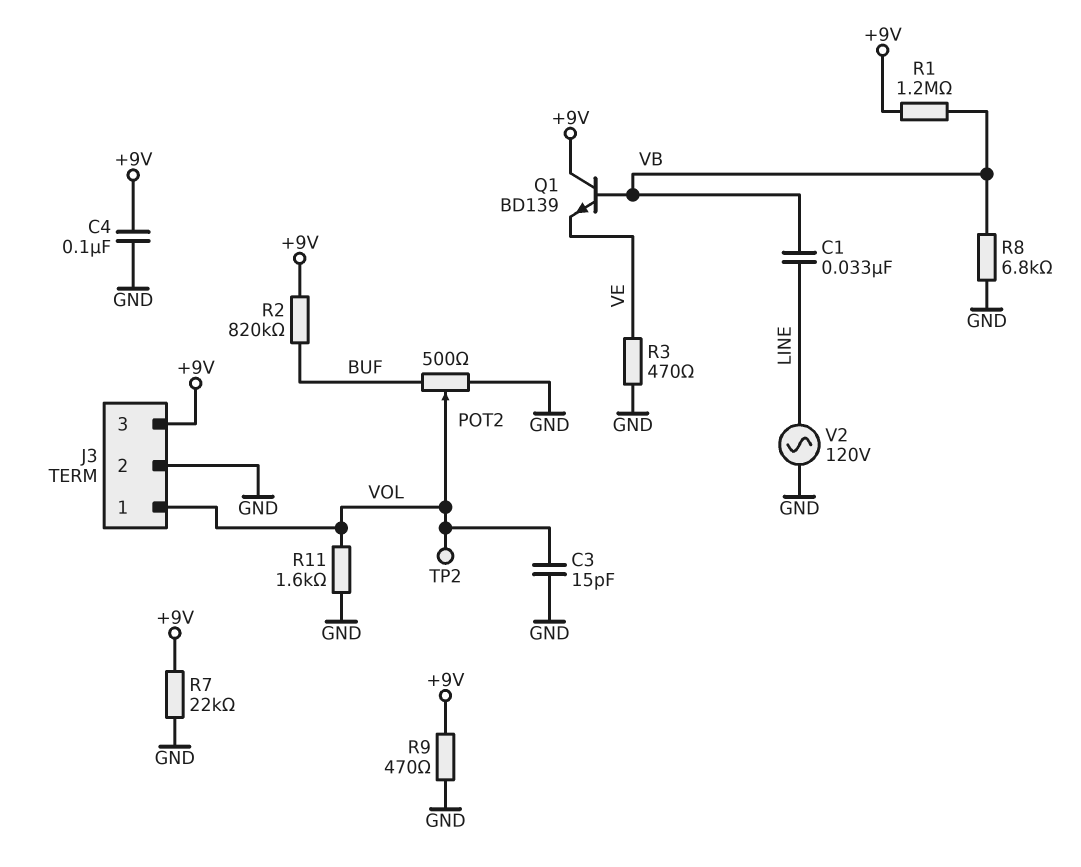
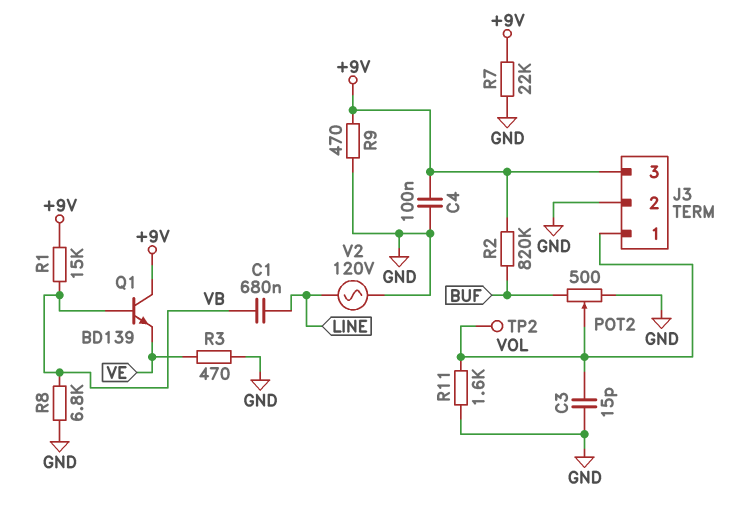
C1: 33nF (LINE, VB) -> 680nF (LINE, VB)
R1: 1.2M (+9V, VB) -> 15k (+9V, VB)

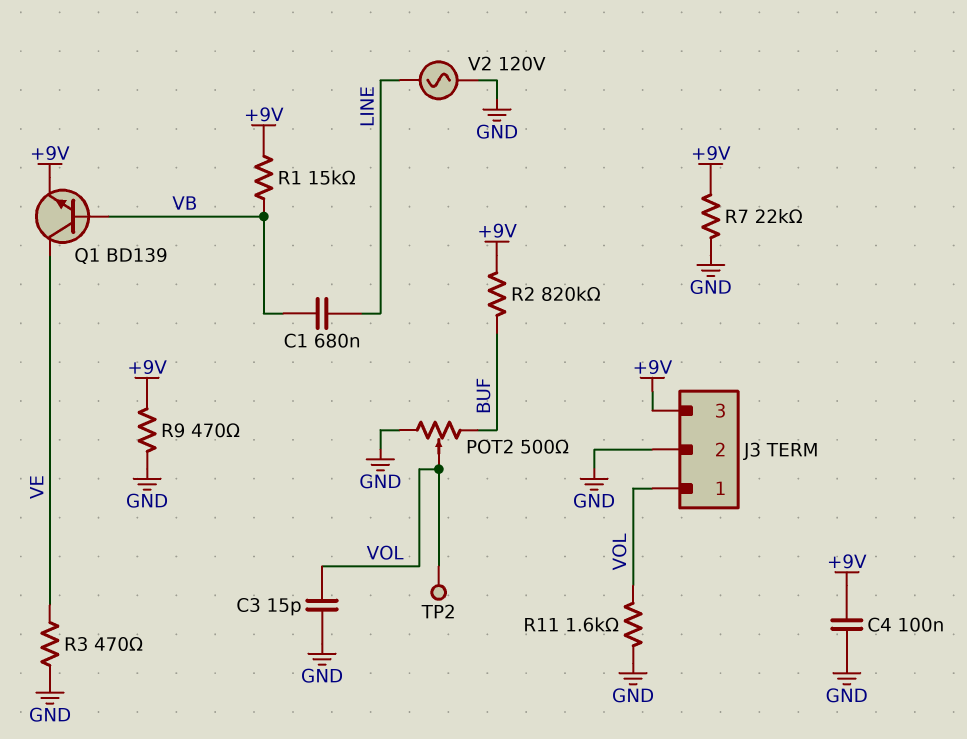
Q1: NPN BD139 (B VB, C +9V, E VE) -> NPN BD139 (B VB, C VE, E +9V)
R8: 6.8k (GND, VB) -> none

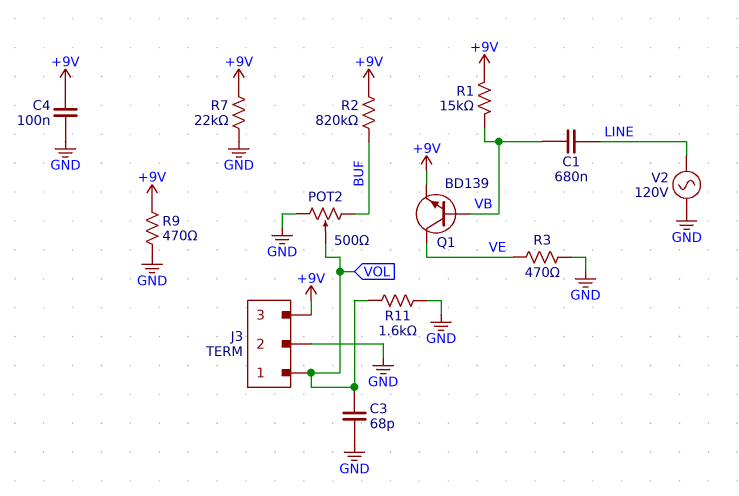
C3: 15pF (GND, VOL) -> 68pF (GND, VOL)
TP2: test point (VOL) -> none

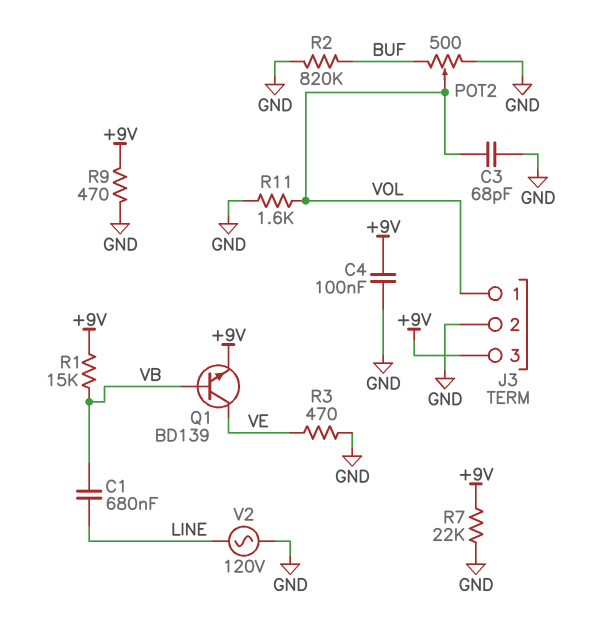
R2: 820k (+9V, BUF) -> 820k (BUF, GND)

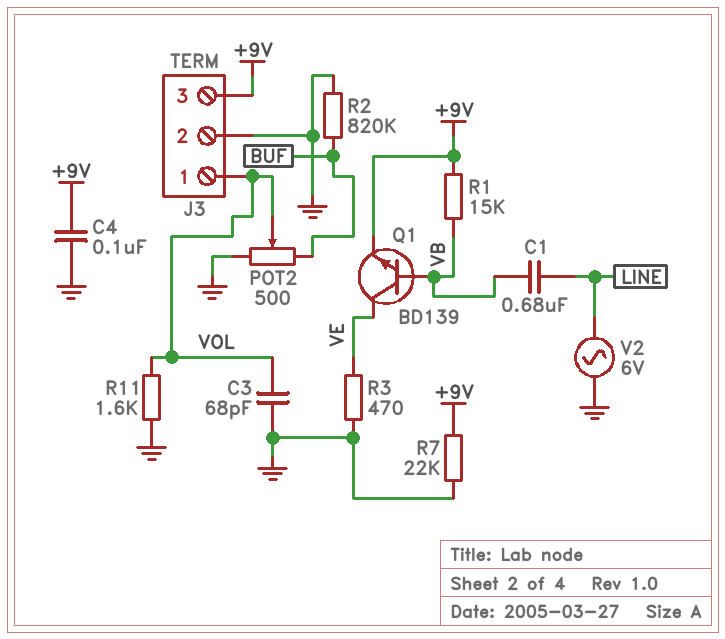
R9: 470 (+9V, GND) -> none
V2: AC 120V (GND, LINE) -> AC 6V (GND, LINE)

